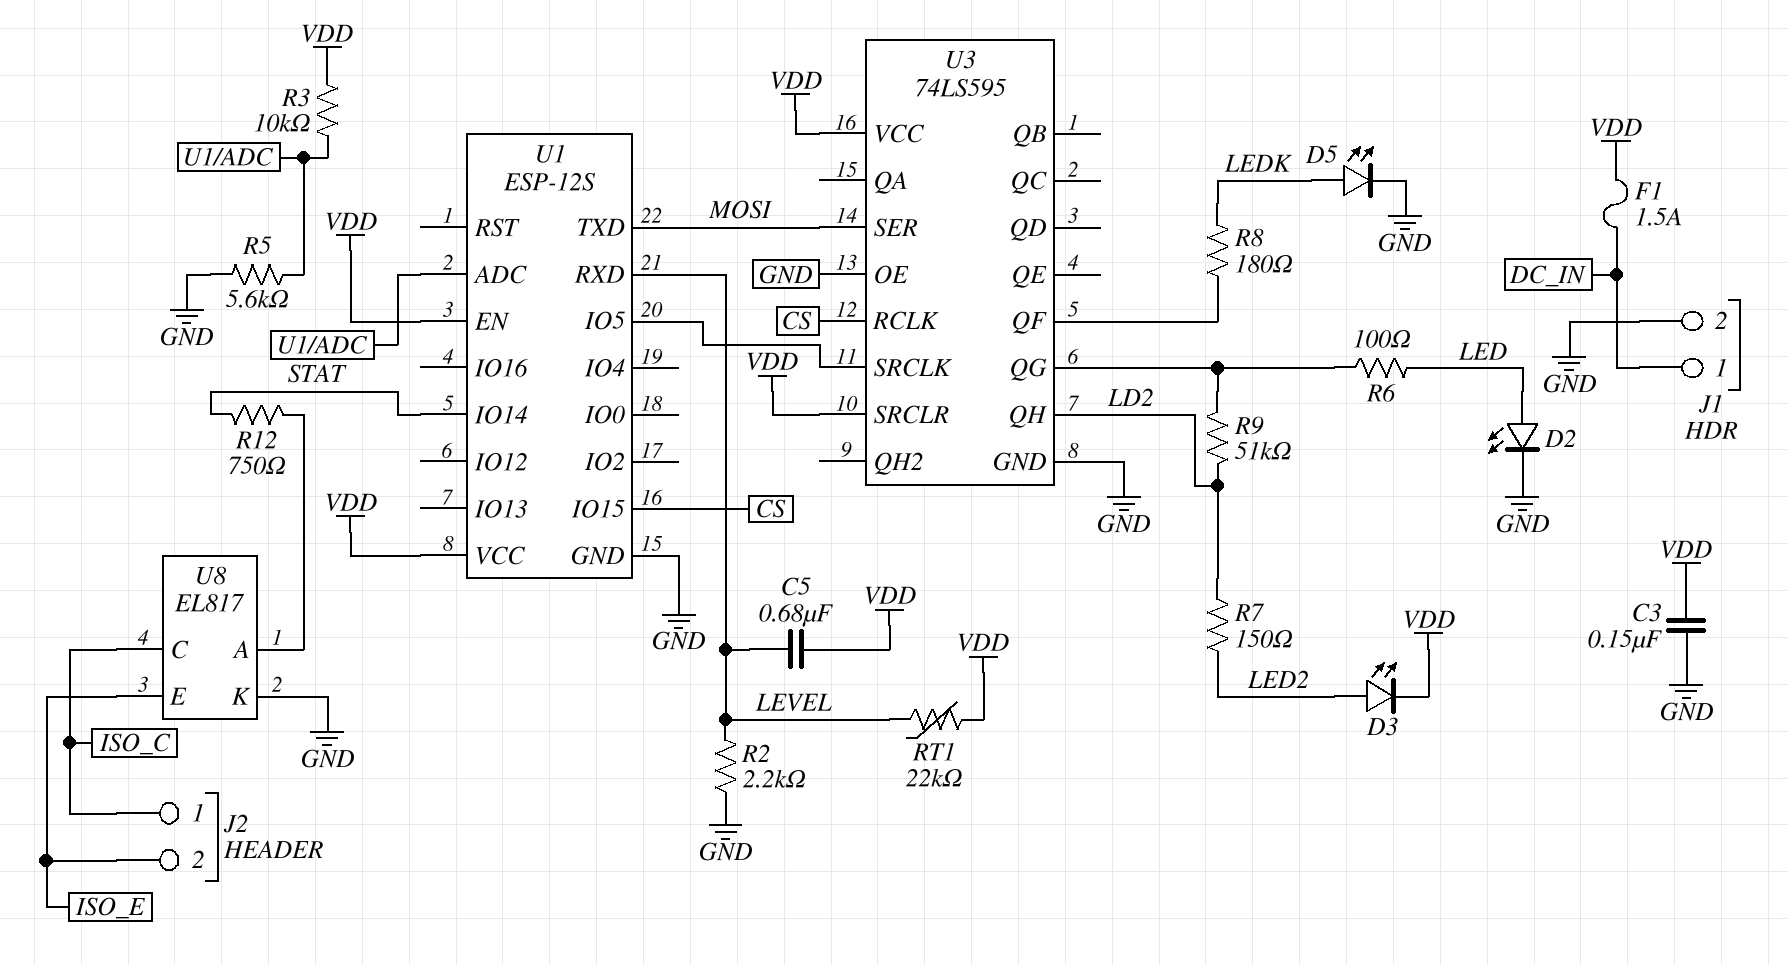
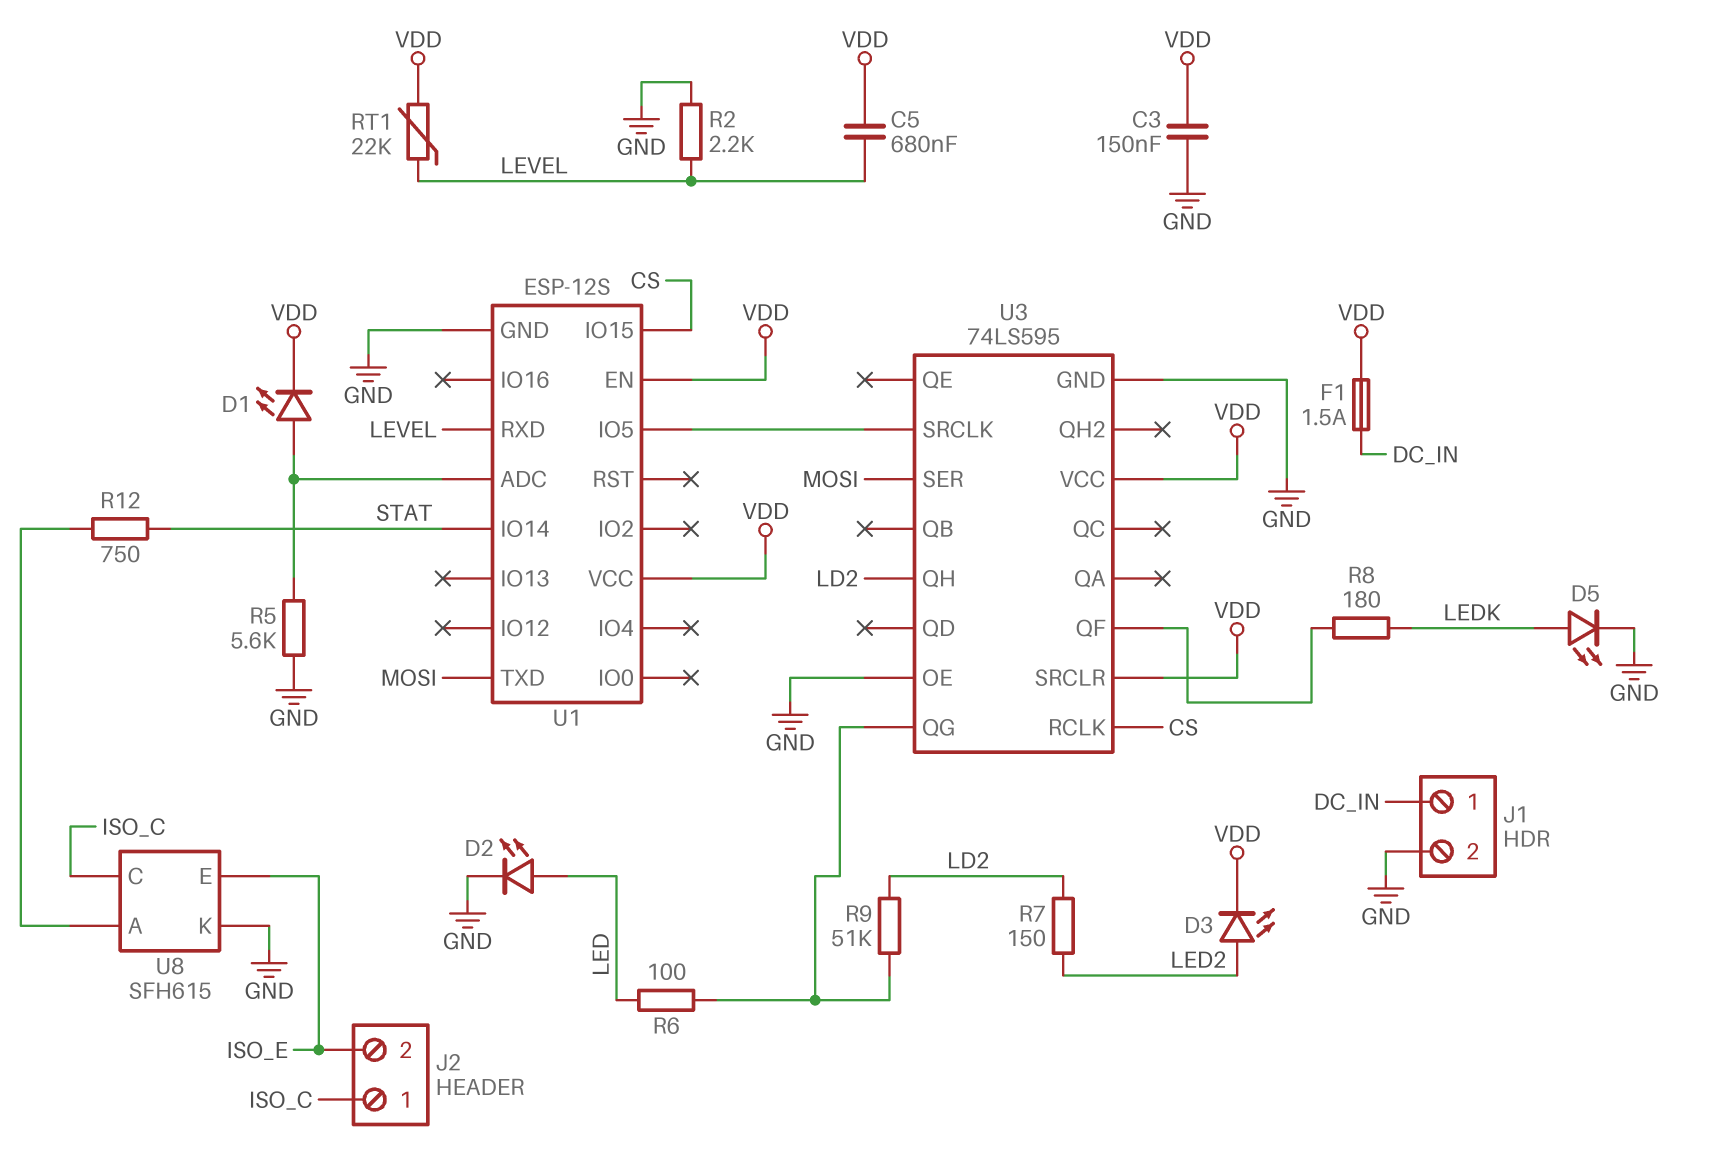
D1: none -> LED (A U1/ADC, K VDD)
R3: 10k (U1/ADC, VDD) -> none
U8: EL817 -> SFH615

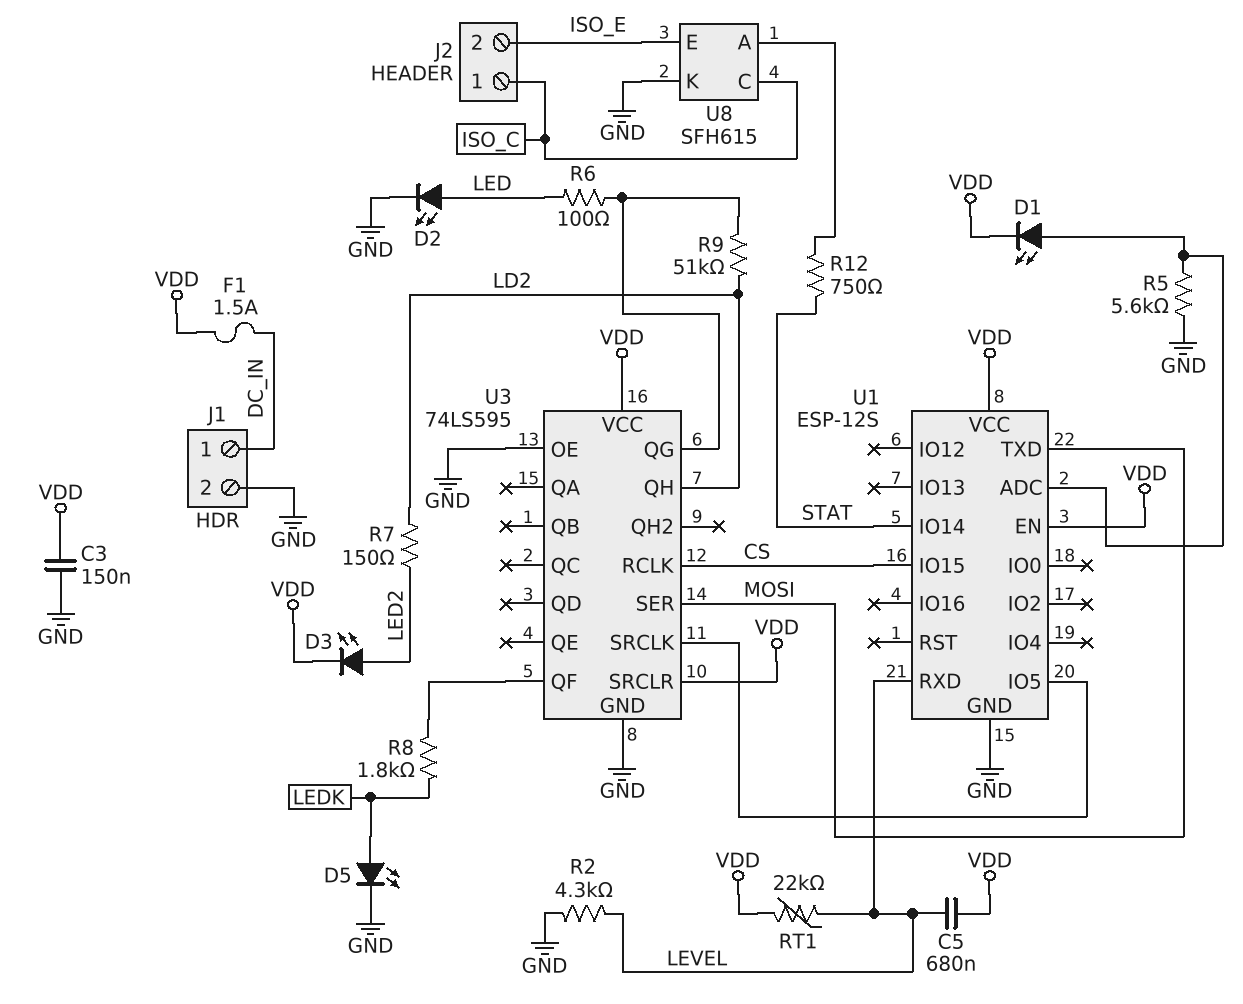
R2: 2.2k (GND, LEVEL) -> 4.3k (GND, LEVEL)
R8: 180 (LEDK, U3/QF) -> 1.8k (LEDK, U3/QF)

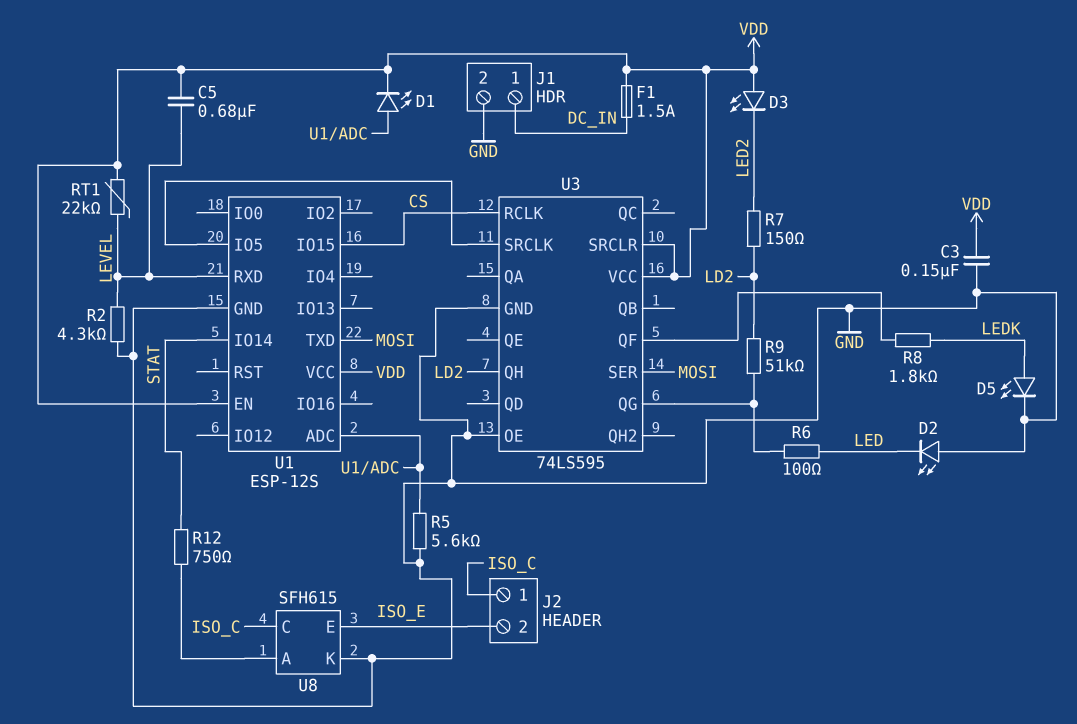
D2: LED (A LED, K GND) -> LED (A GND, K LED)
D3: LED (A LED2, K VDD) -> LED (A VDD, K LED2)

